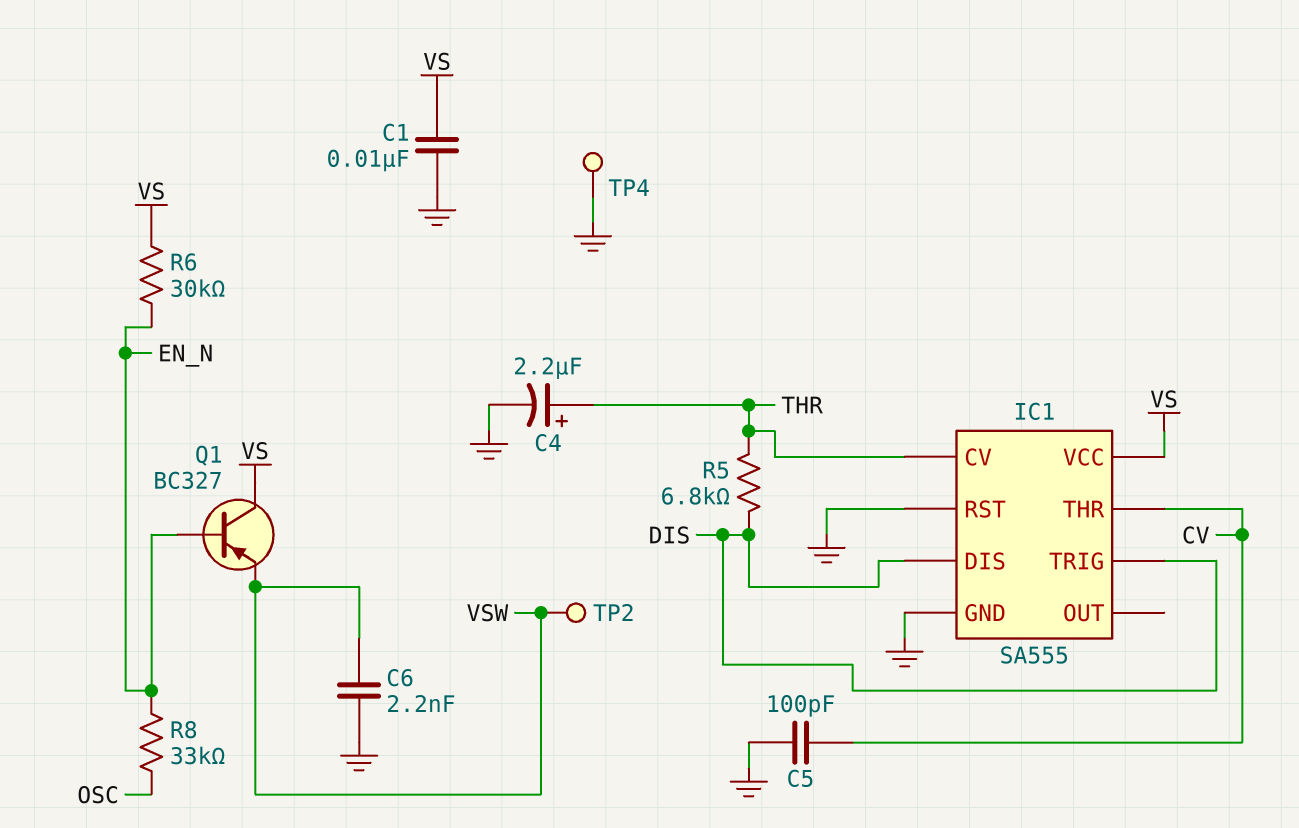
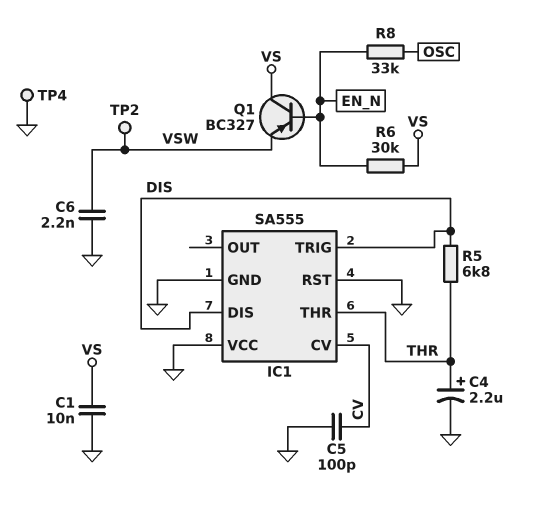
IC1 pin CV: THR -> CV
IC1 pin THR: CV -> THR
IC1 pin VCC: VS -> GND

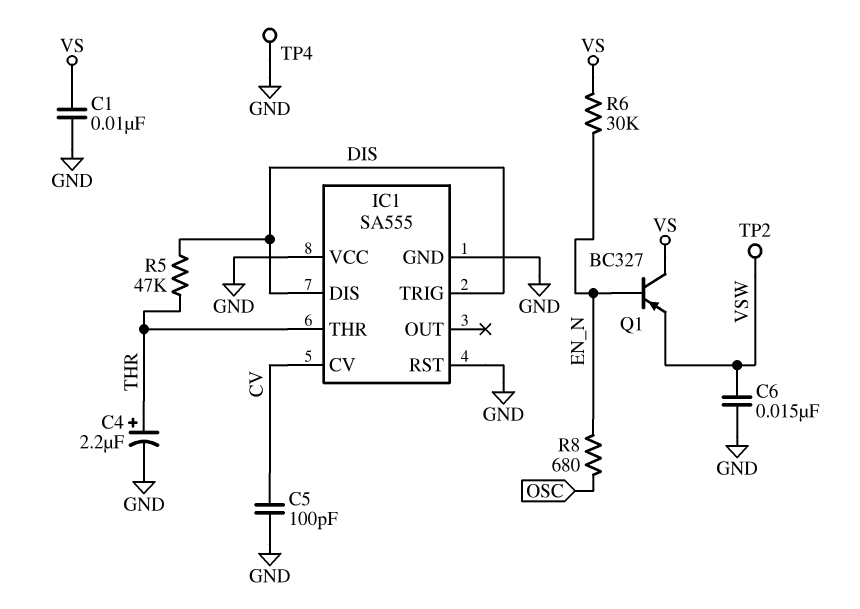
C6: 2.2nF (GND, VSW) -> 15nF (GND, VSW)
R5: 6.8k (DIS, THR) -> 47k (DIS, THR)
R8: 33k (EN_N, OSC) -> 680 (EN_N, OSC)

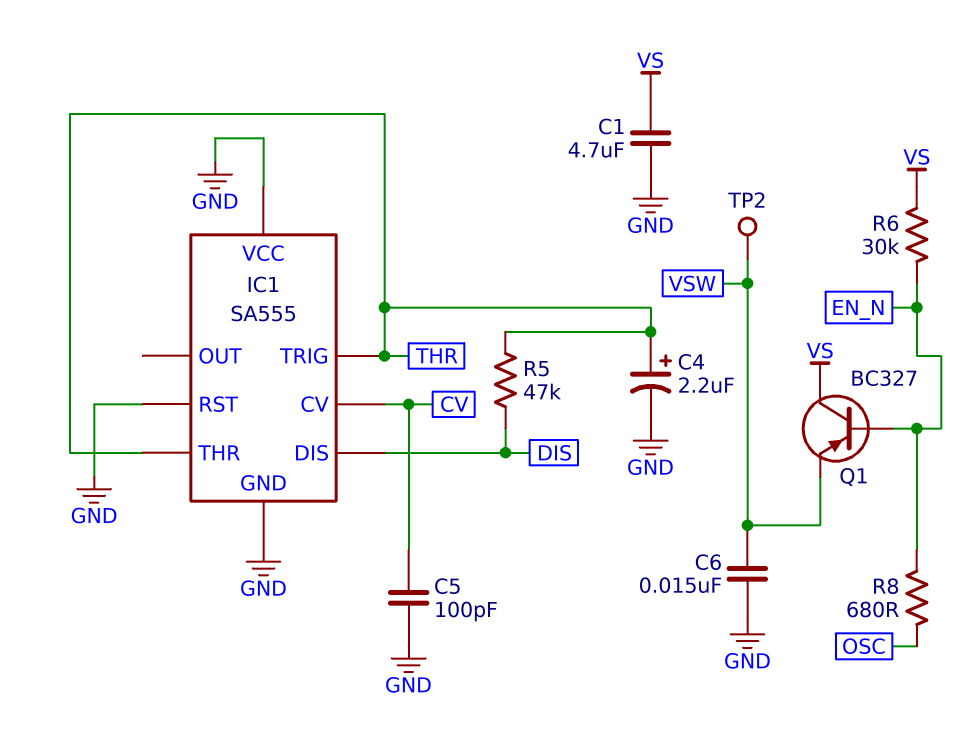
C1: 10nF (GND, VS) -> 4.7uF (GND, VS)
IC1 pin TRIG: DIS -> THR
TP4: test point (GND) -> none

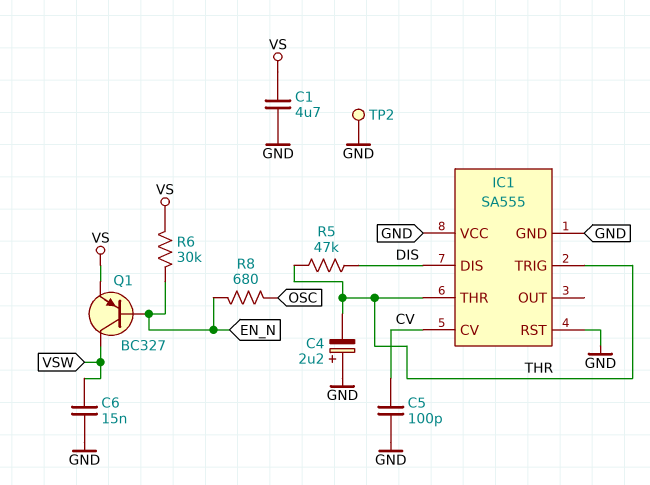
C4: 2.2uF (plus THR, minus GND) -> 2.2uF (plus GND, minus THR)
Q1: PNP BC327 (B EN_N, C VS, E VSW) -> PNP BC327 (B EN_N, C VSW, E VS)
TP2: test point (VSW) -> test point (GND)

